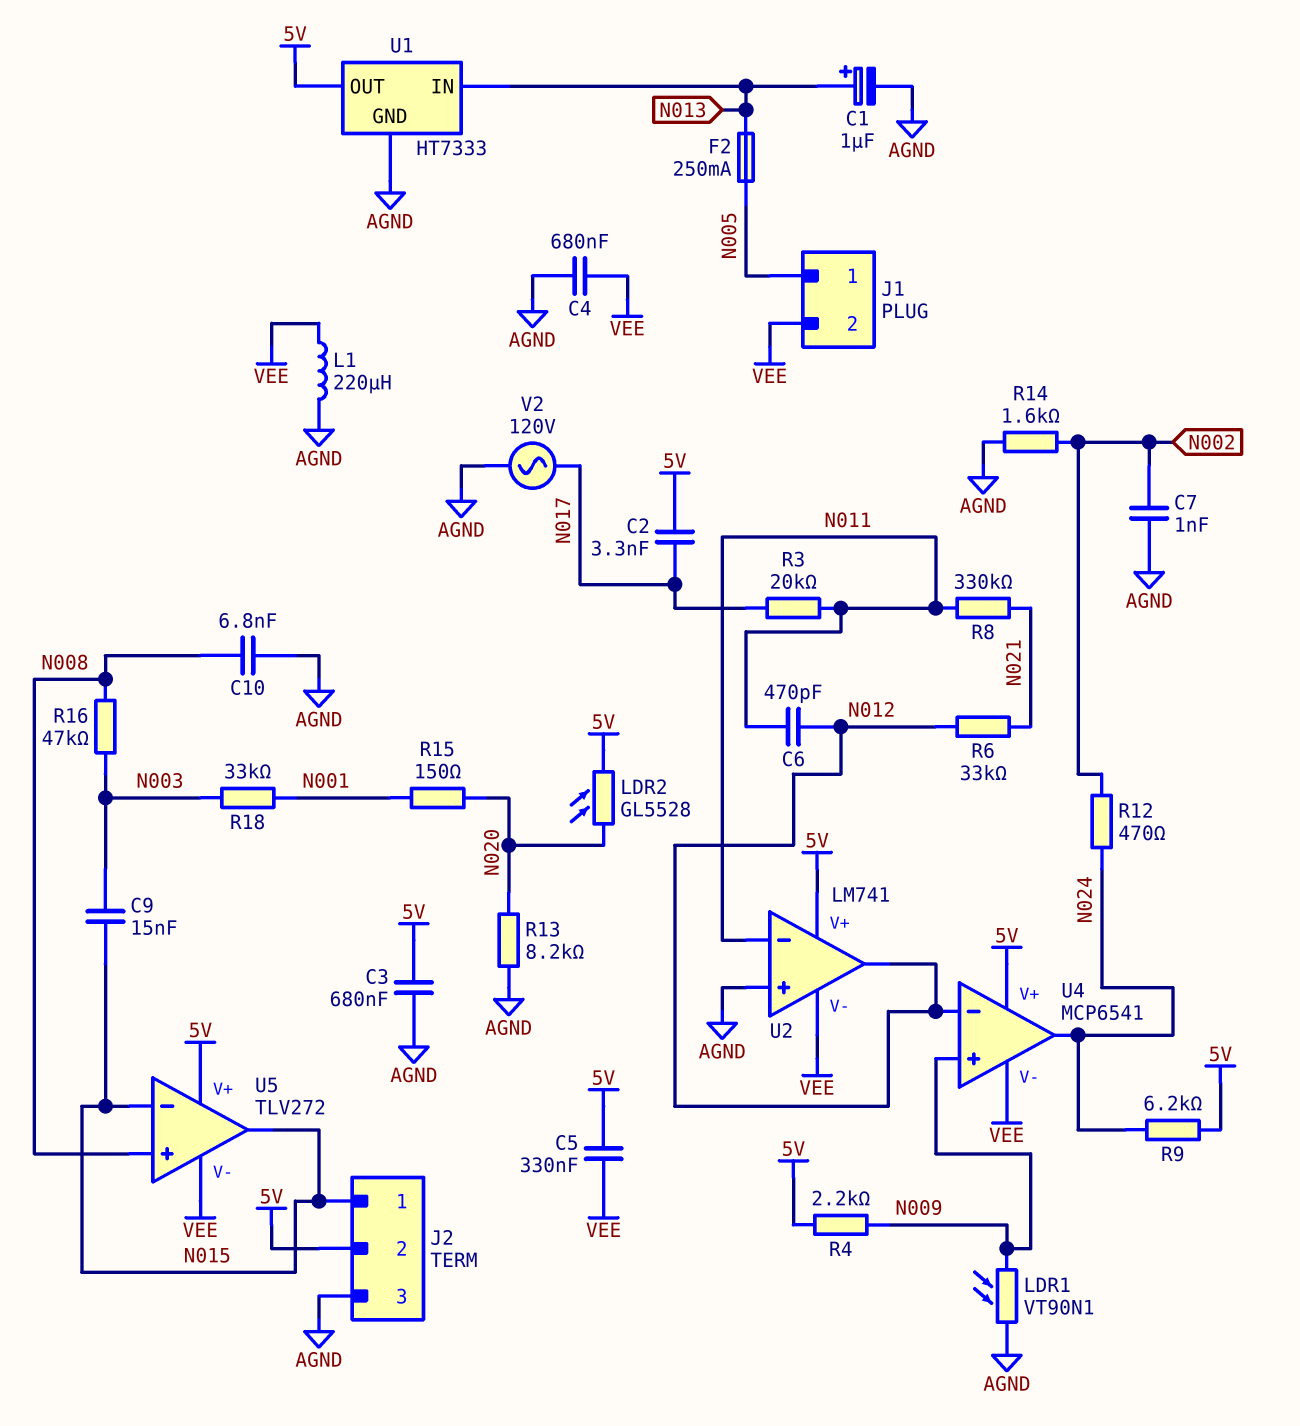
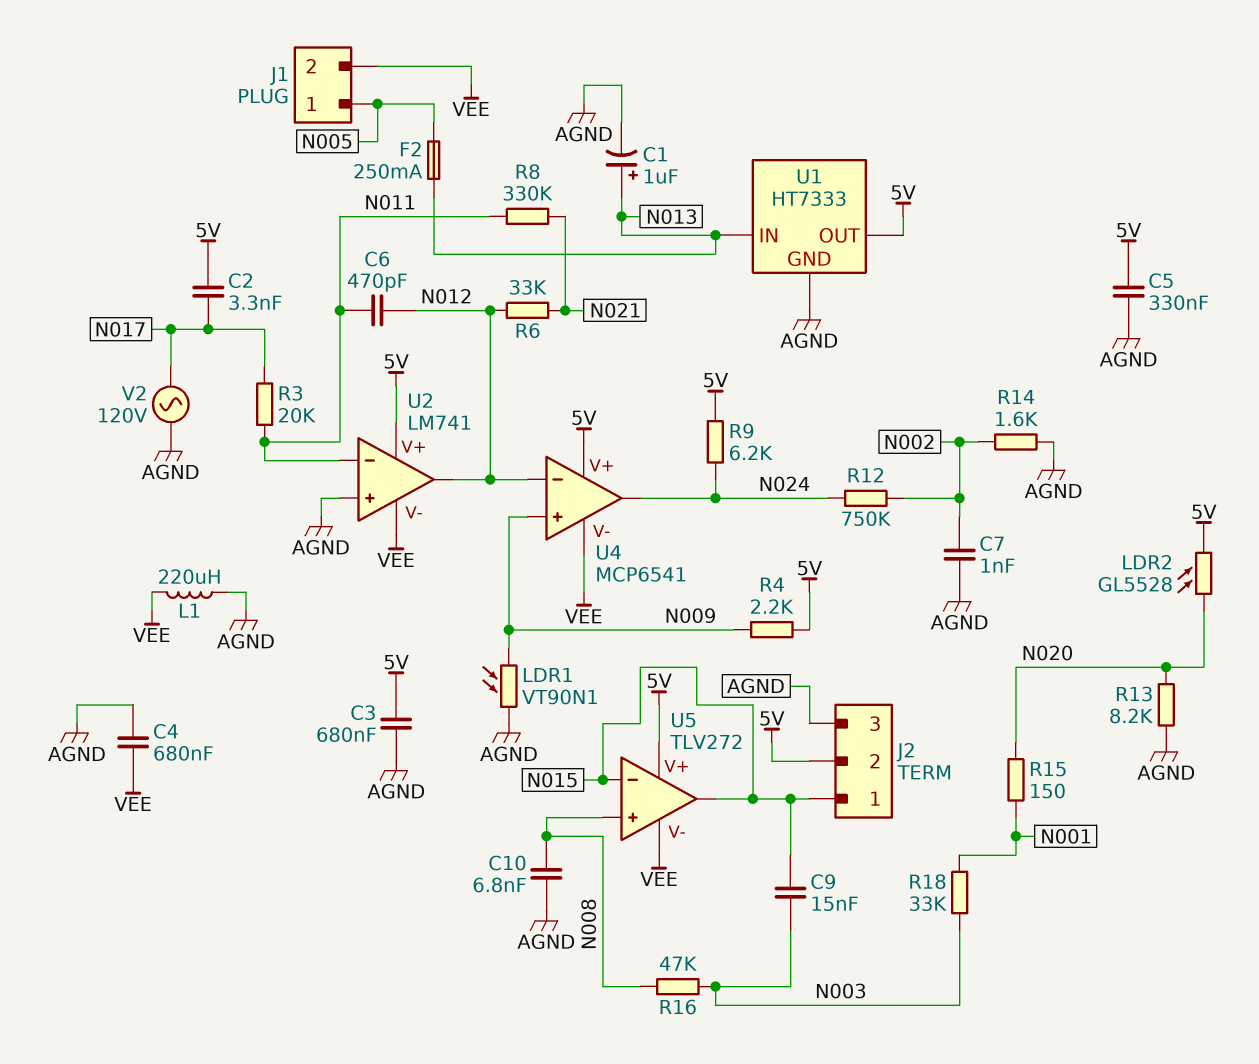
C5: 330nF (5V, VEE) -> 330nF (5V, AGND)
R12: 470 (N002, N024) -> 750k (N002, N024)

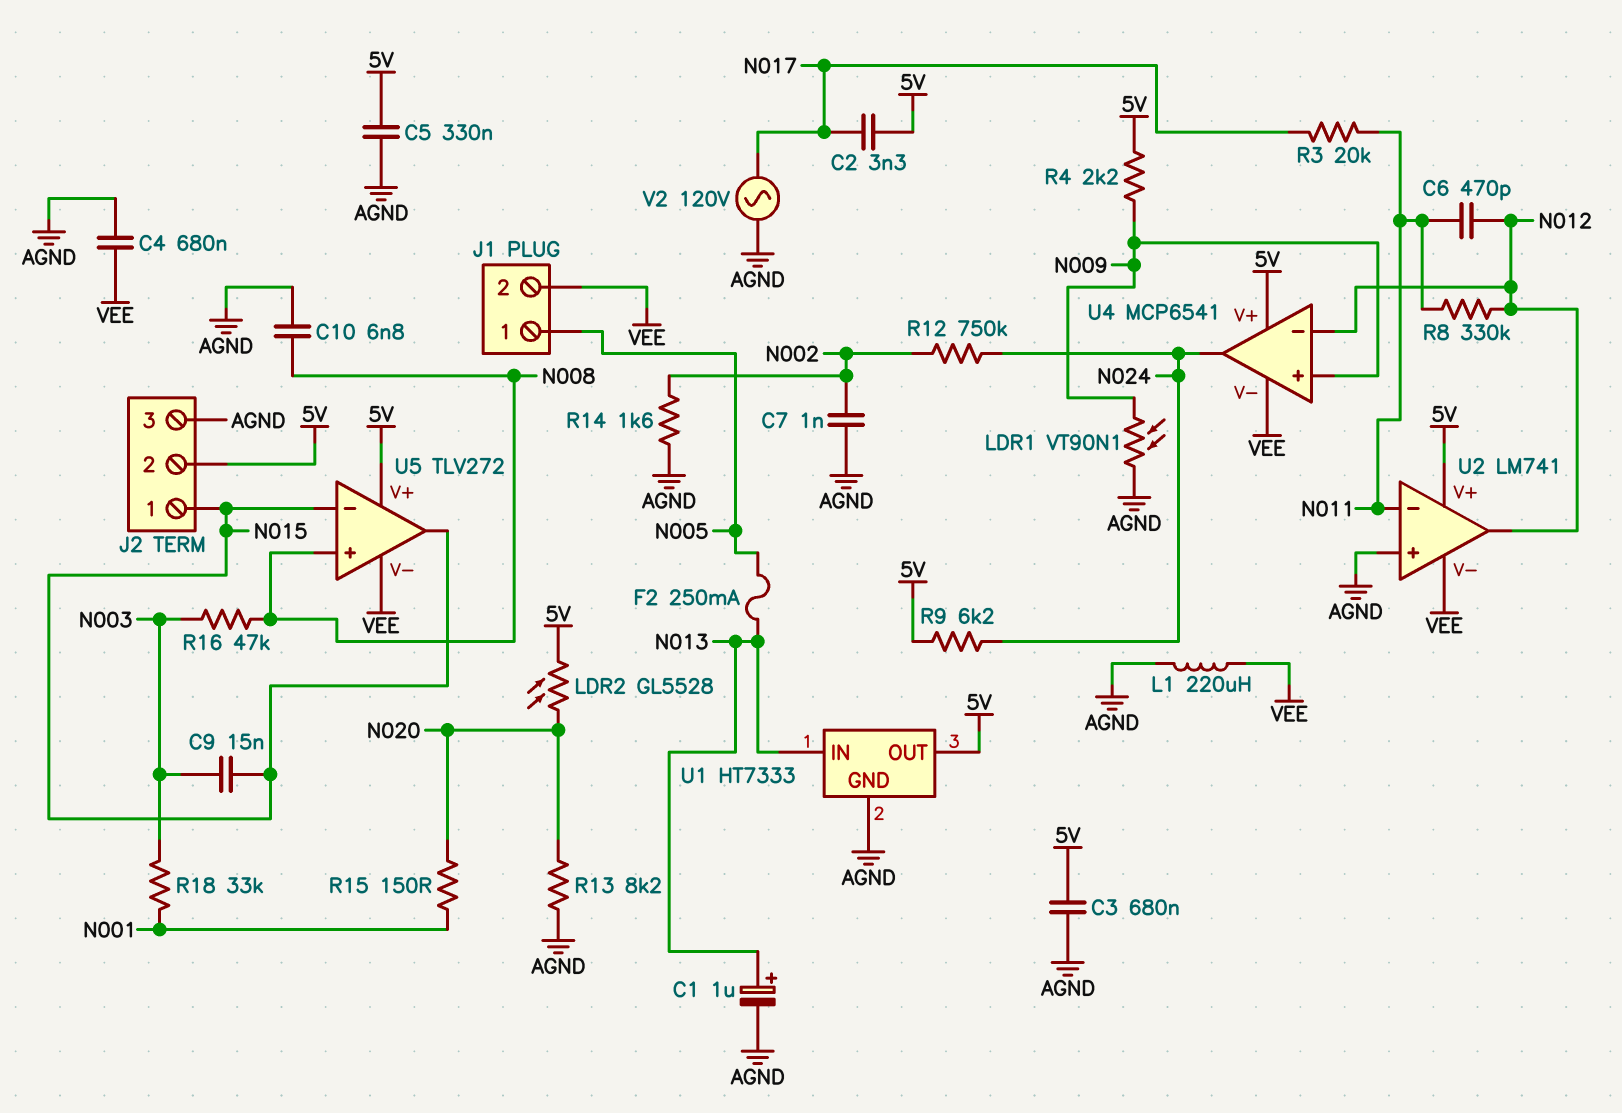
R6: 33k (N012, N021) -> none
R8: 330k (N011, N021) -> 330k (N011, N012)

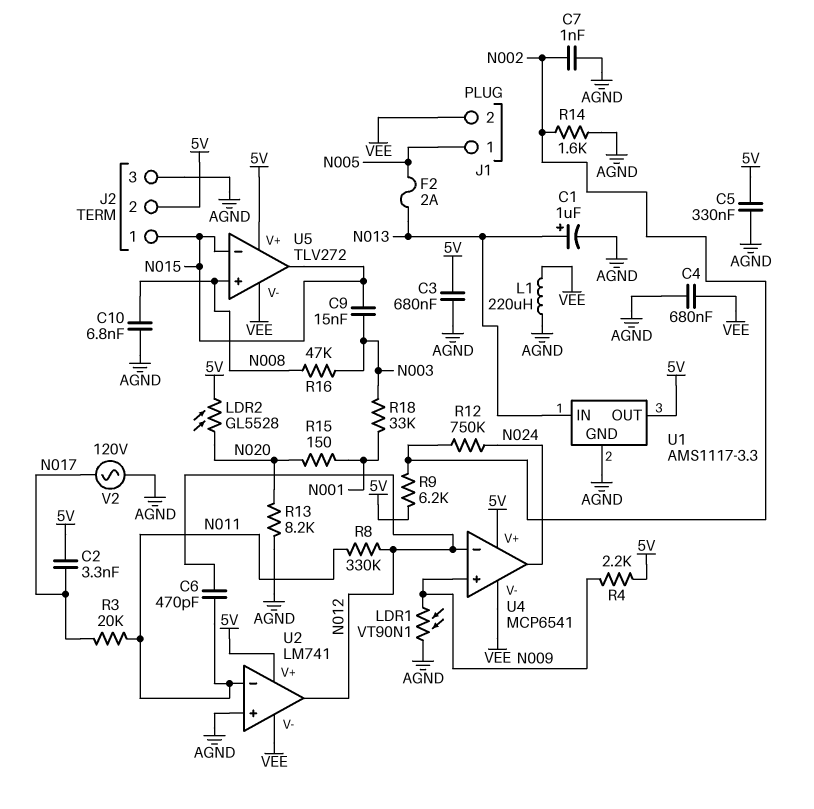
F2: 250mA (N005, N013) -> 2A (N005, N013)
R9: 6.2k (5V, N024) -> 6.2k (5V, N002)
U1: HT7333 -> AMS1117-3.3

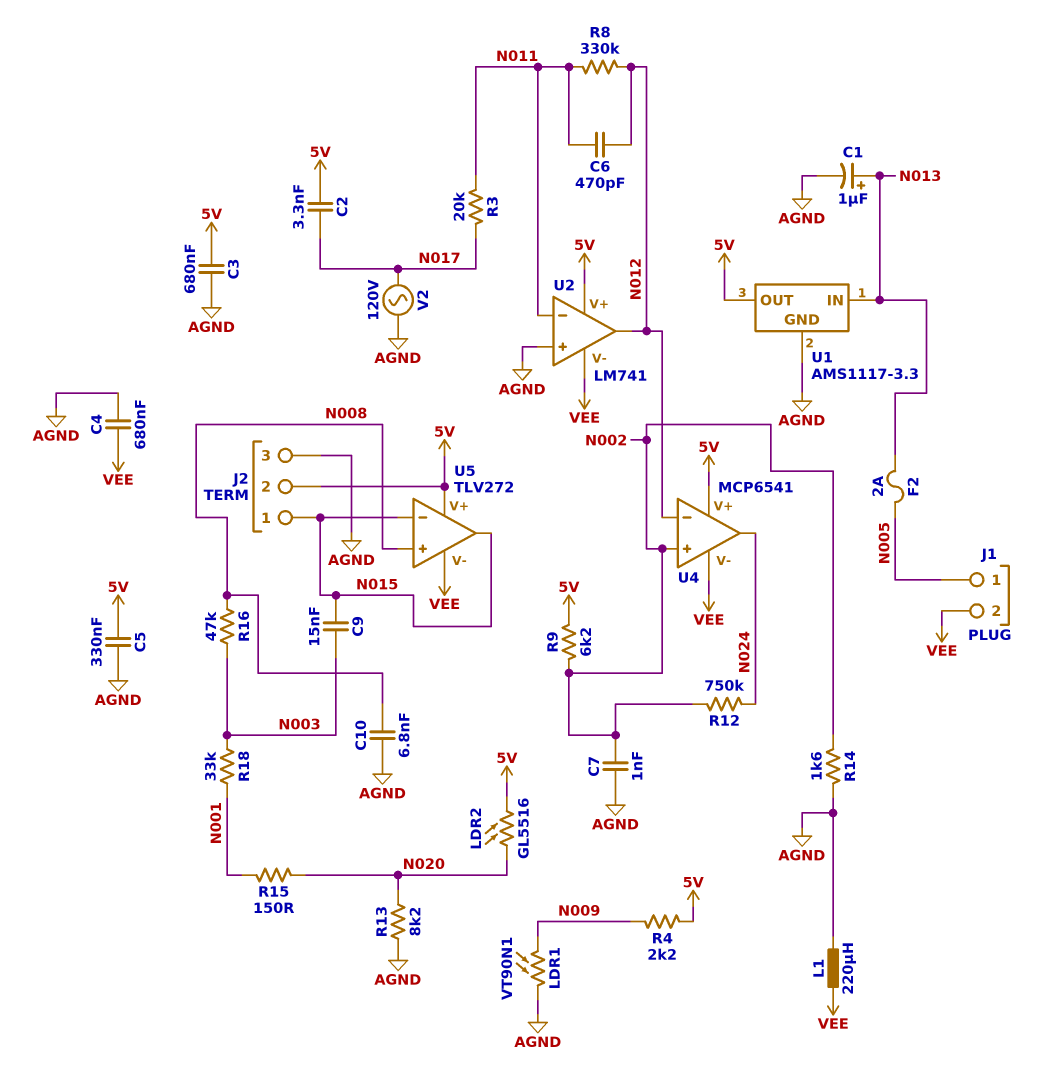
LDR2: GL5528 (5V, N020) -> GL5516 (5V, N020)
U4 pin in+: N009 -> N002

